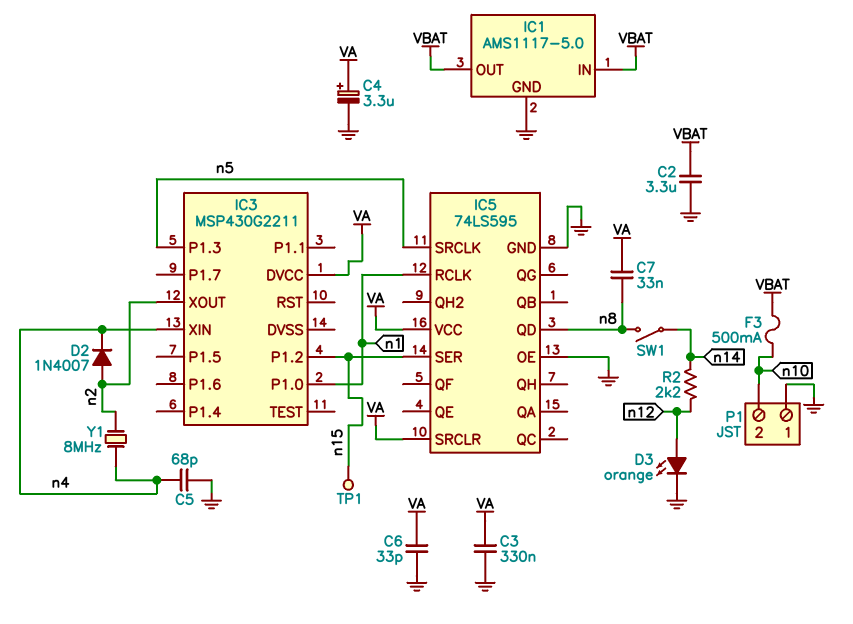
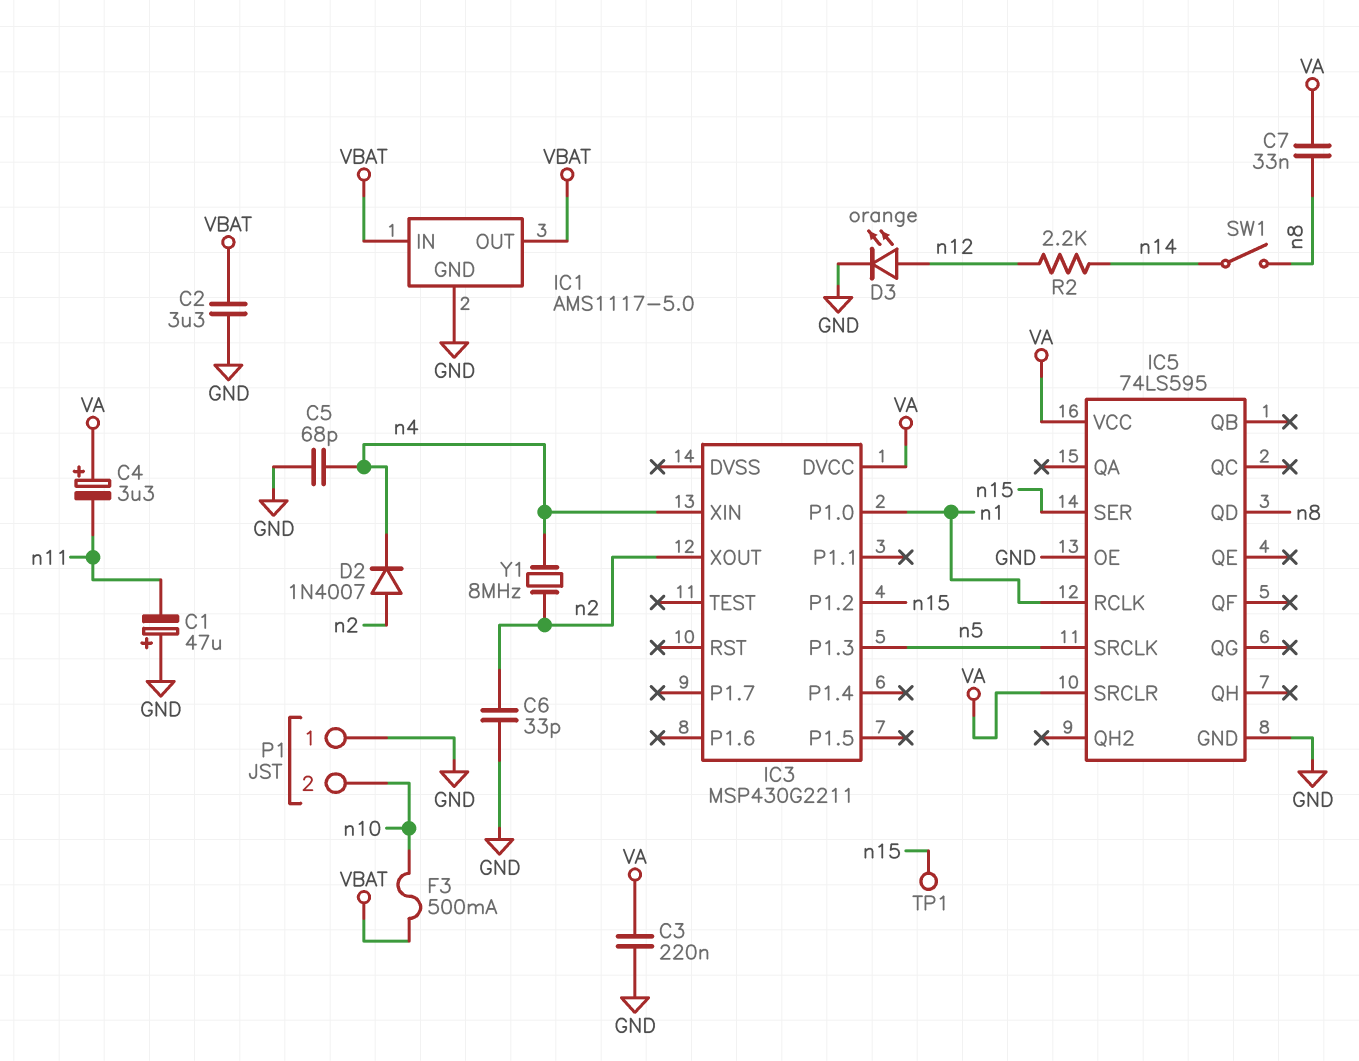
C1: none -> 47uF (plus GND, minus n11)
C3: 330nF (GND, VA) -> 220nF (GND, VA)
C4: 3.3uF (plus VA, minus GND) -> 3.3uF (plus VA, minus n11)
C6: 33pF (GND, VA) -> 33pF (GND, n2)

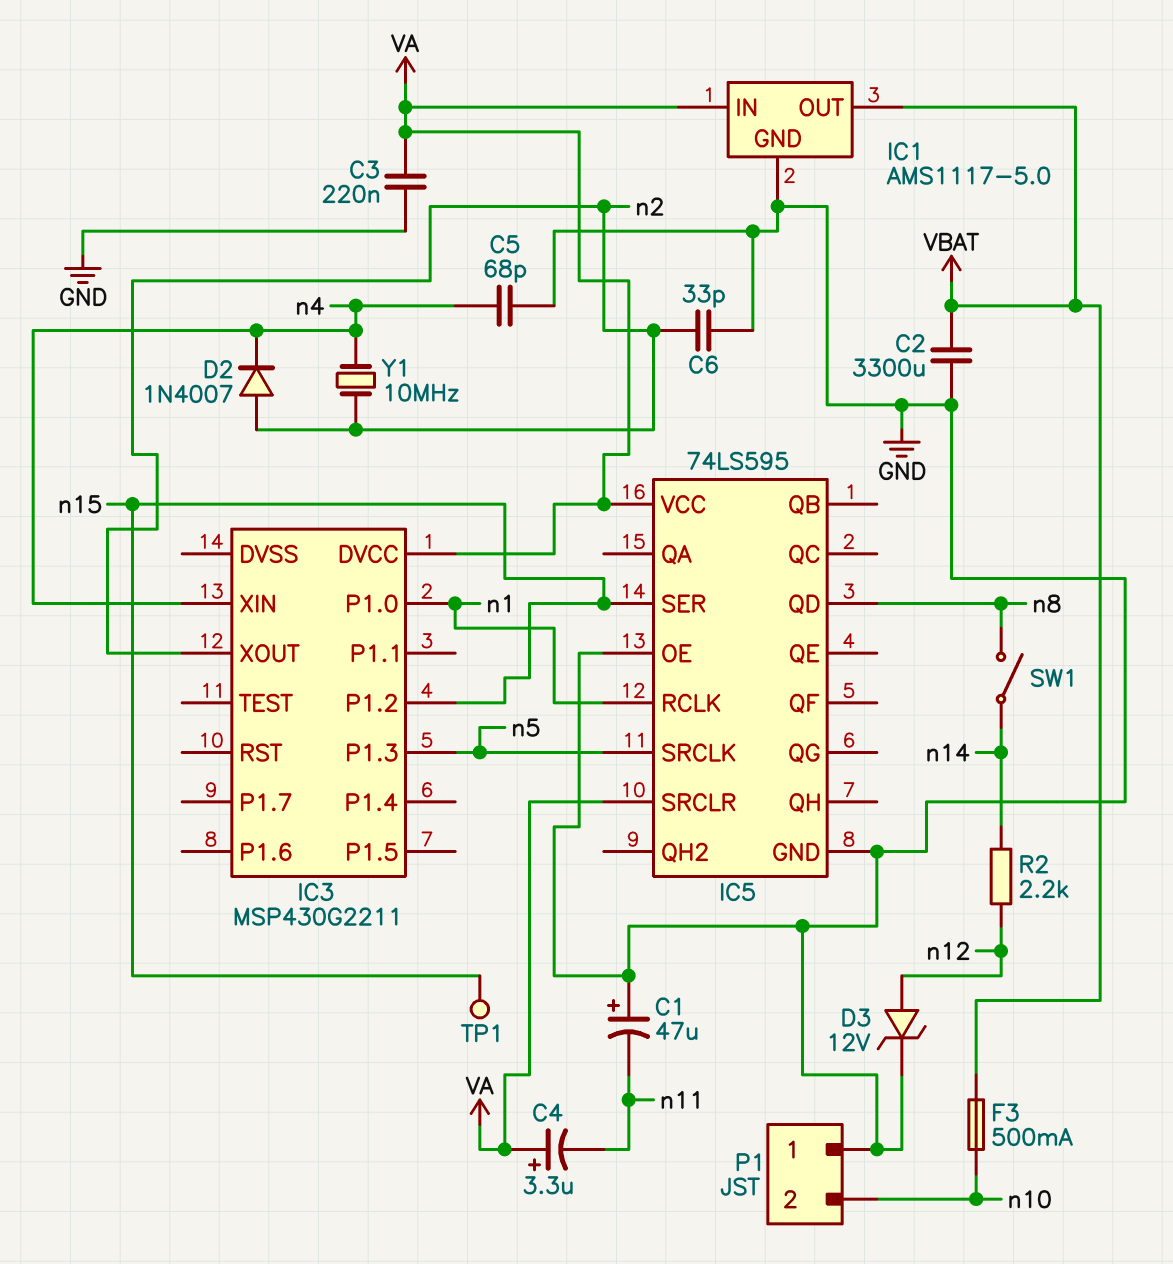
C2: 3.3uF (GND, VBAT) -> 3300uF (GND, VBAT)
C7: 33nF (VA, n8) -> none
D3: LED orange (A n12, K GND) -> zener 12V (A n12, K GND)
IC1 pin IN: VBAT -> VA
Y1: 8MHz (n2, n4) -> 10MHz (n2, n4)

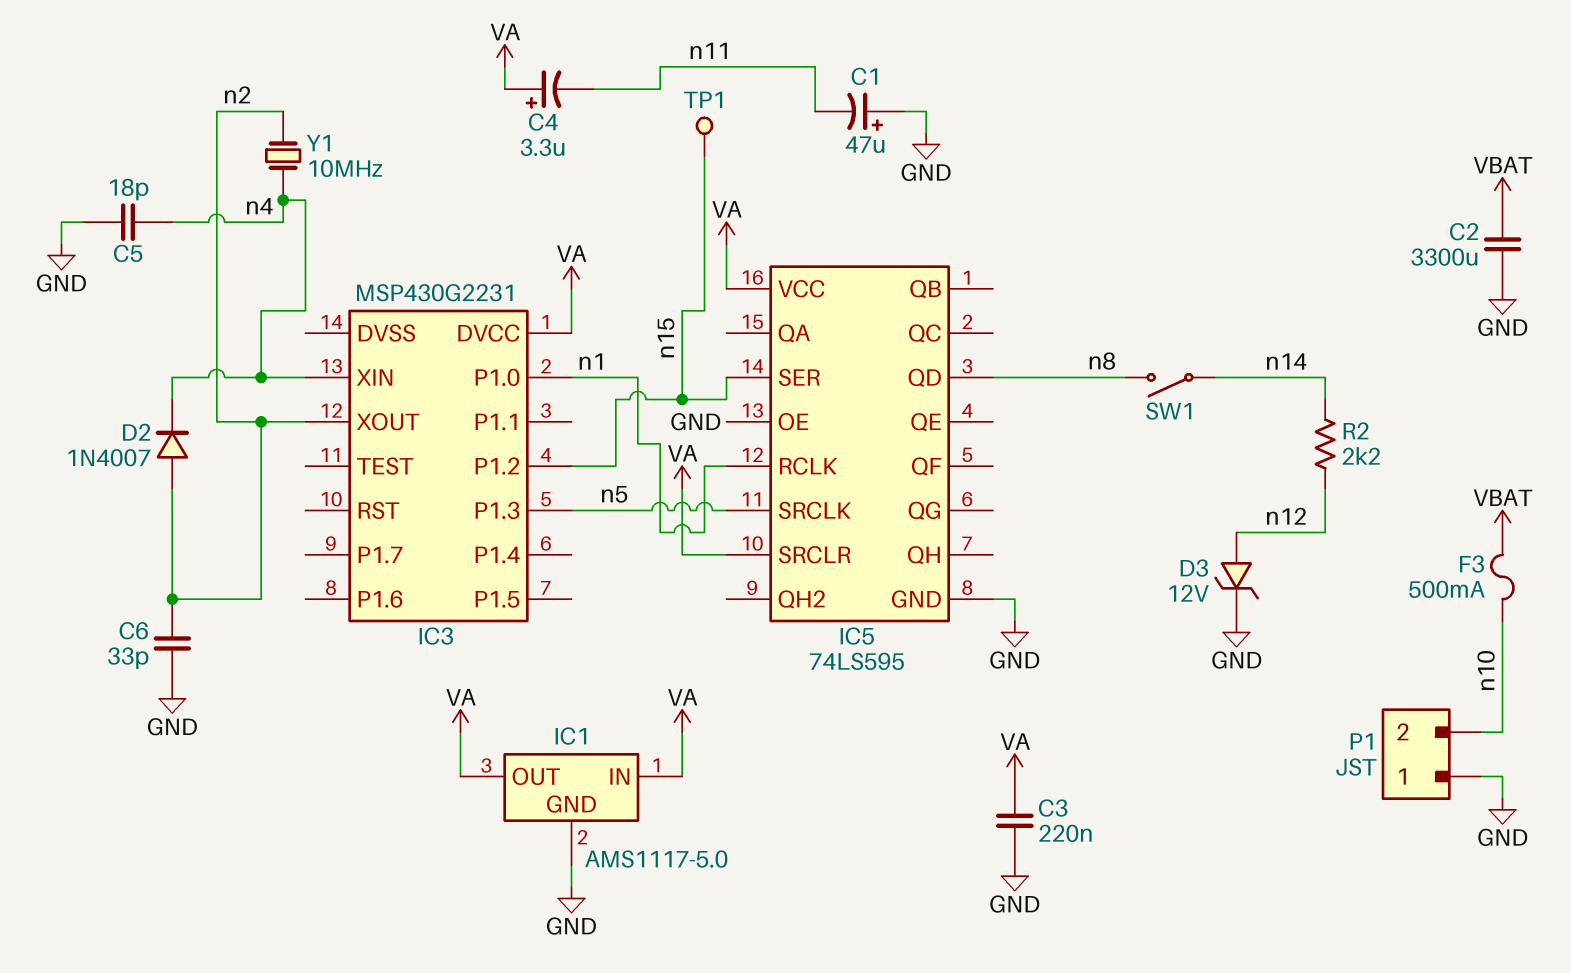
C5: 68pF (GND, n4) -> 18pF (GND, n4)
IC1 pin OUT: VBAT -> VA
IC3: MSP430G2211 -> MSP430G2231

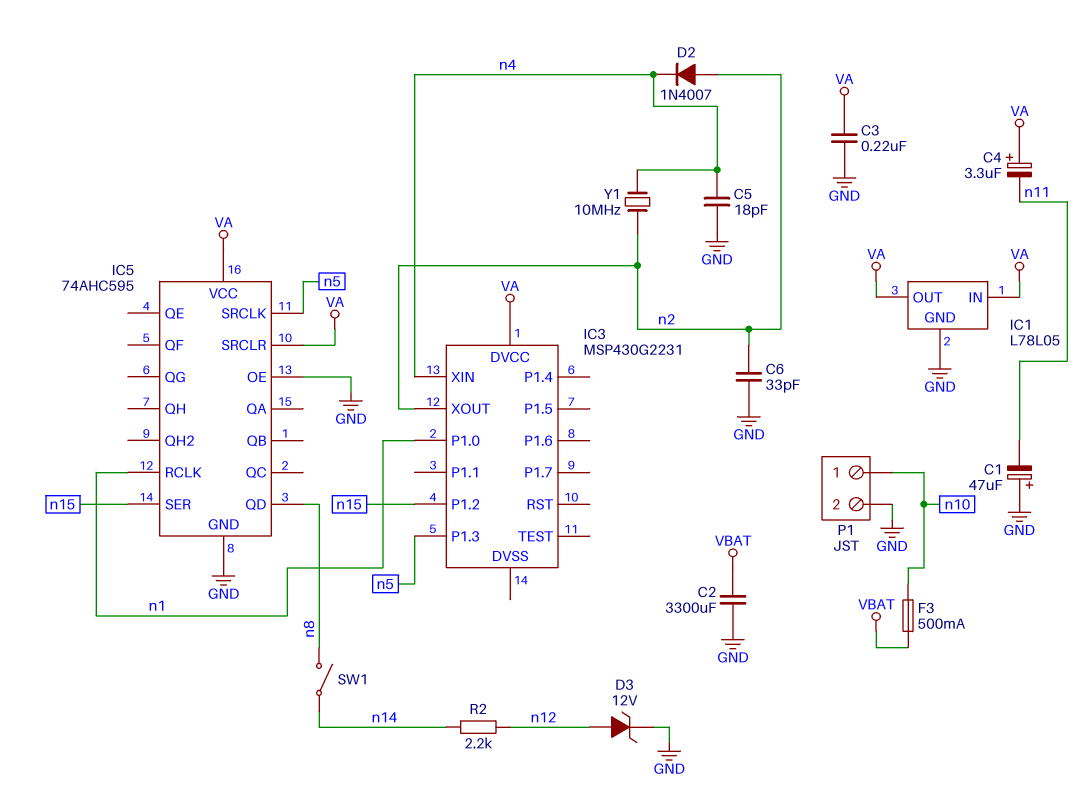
IC1: AMS1117-5.0 -> L78L05
IC5: 74LS595 -> 74AHC595
P1 pin 1: GND -> n10
P1 pin 2: n10 -> GND
TP1: test point (n15) -> none

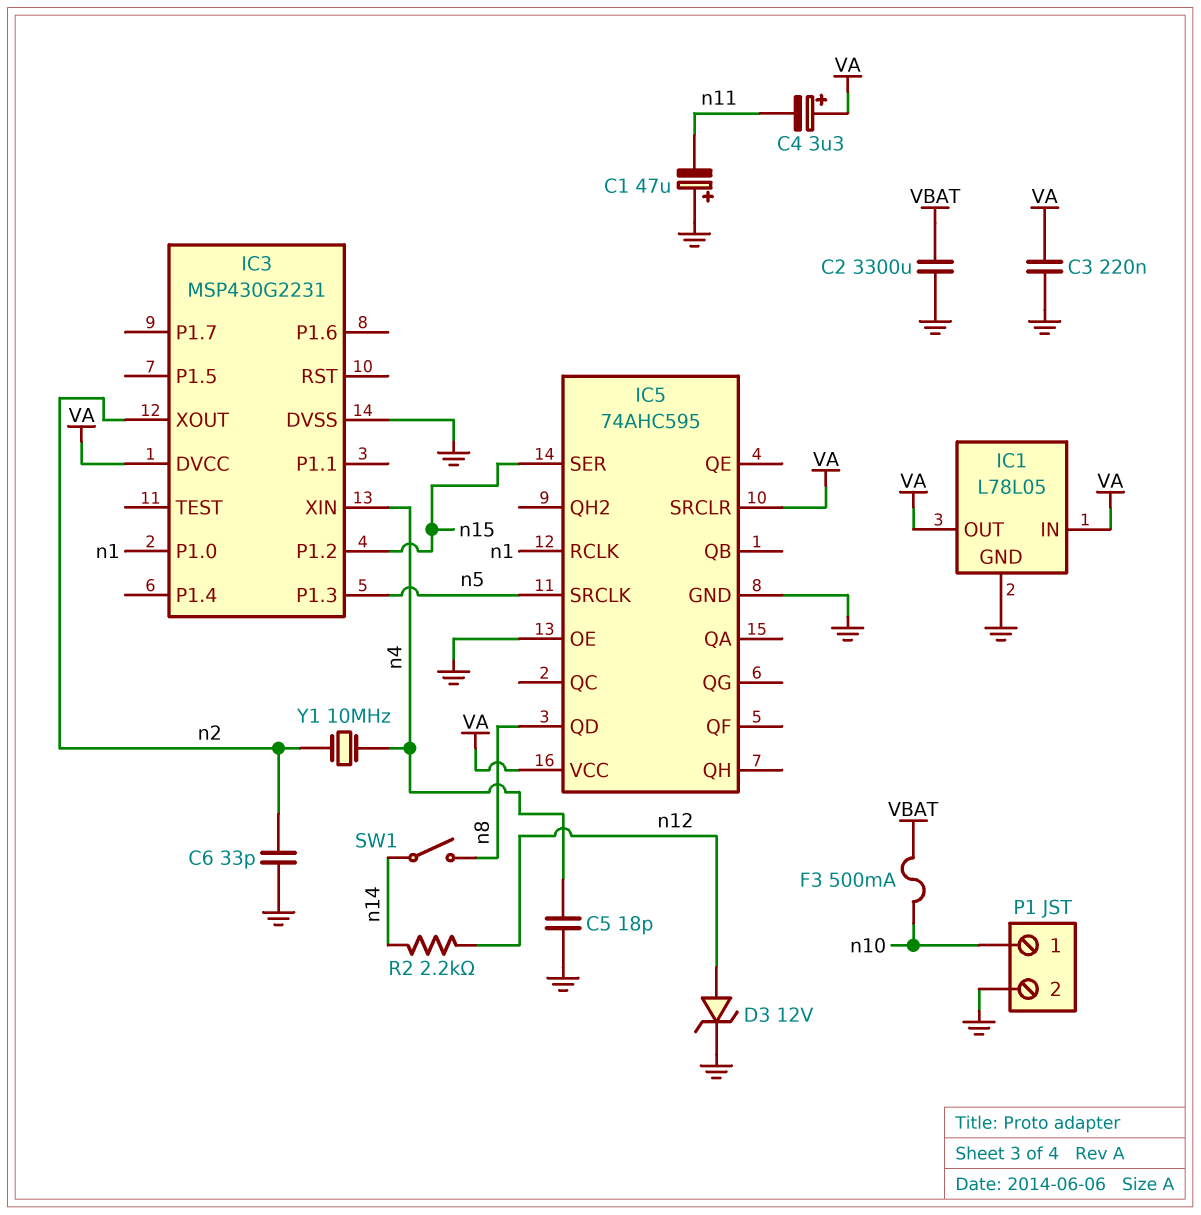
D2: diode 1N4007 (A n2, K n4) -> none
IC3 pin DVSS: none -> GND

